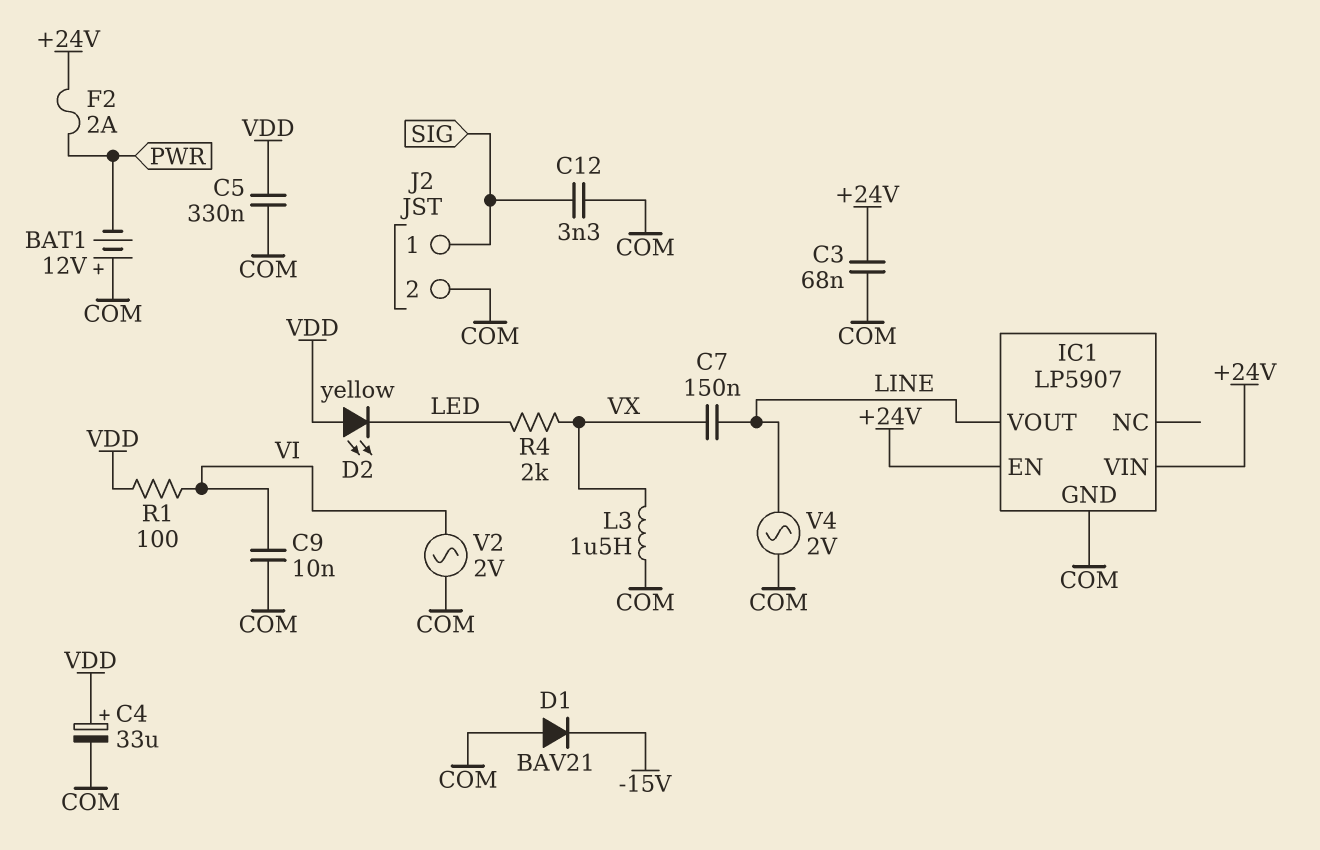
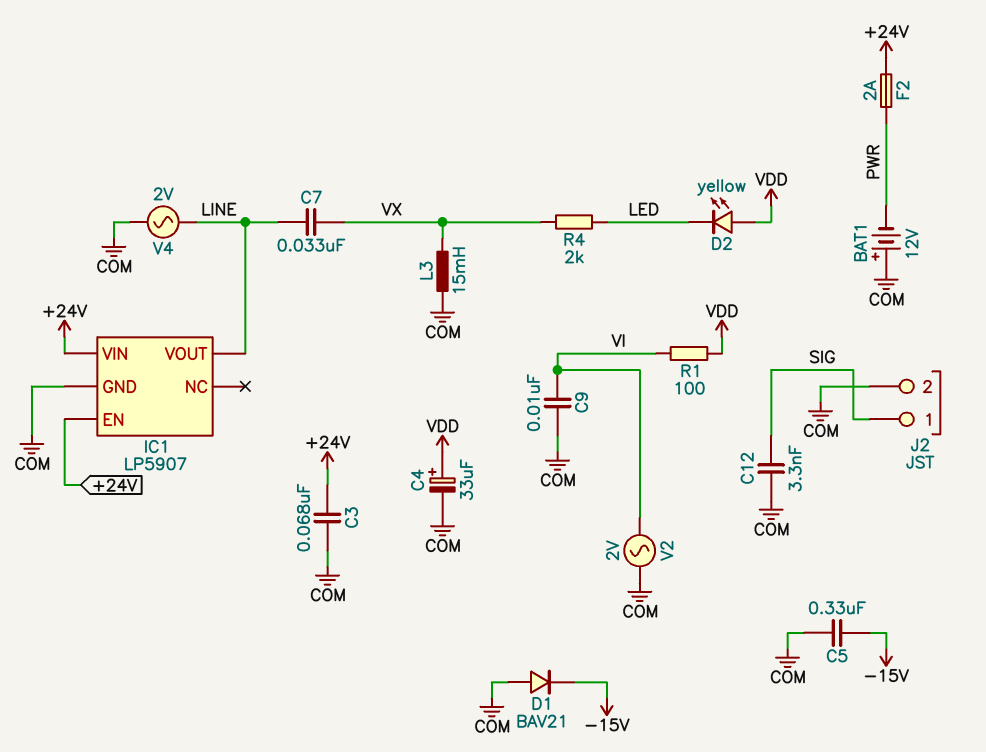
C5: 330nF (COM, VDD) -> 330nF (-15V, COM)
C7: 150nF (LINE, VX) -> 33nF (LINE, VX)
L3: 1.5uH (COM, VX) -> 15mH (COM, VX)

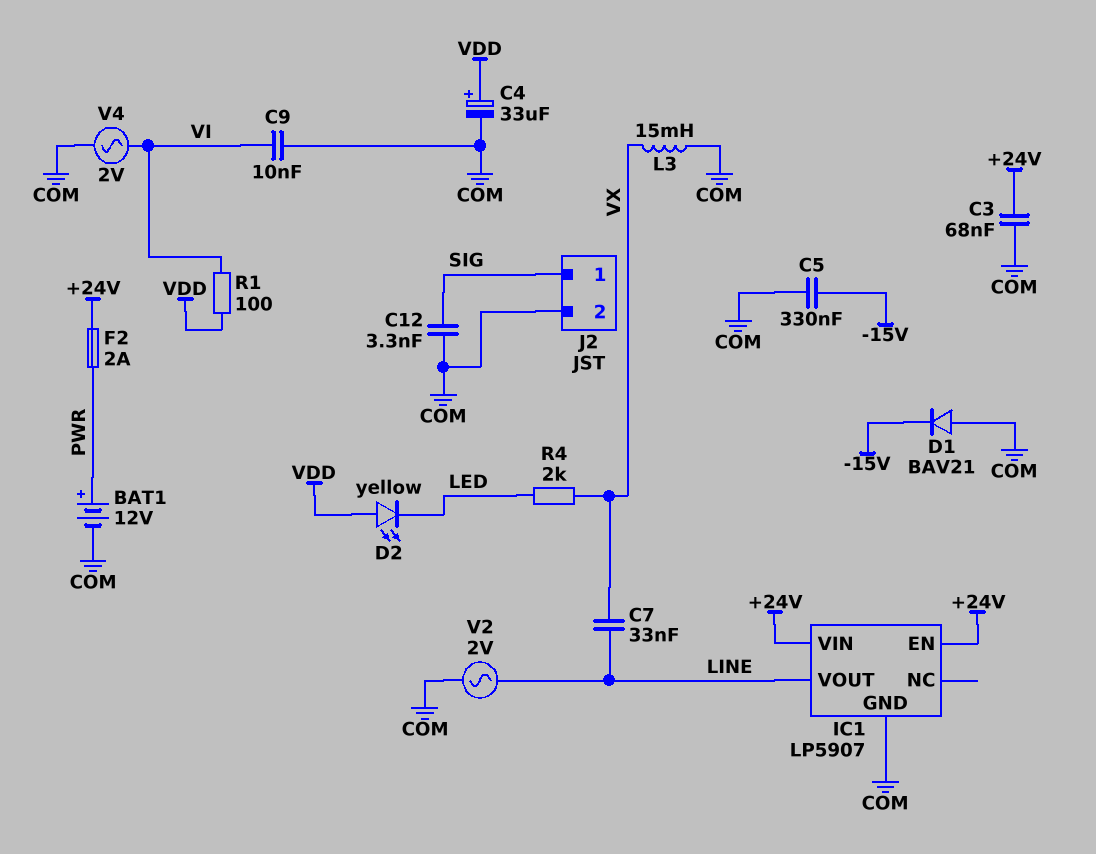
BAT1: 12V (plus COM, minus PWR) -> 12V (plus PWR, minus COM)
V2: AC 2V (COM, VI) -> AC 2V (COM, LINE)
V4: AC 2V (COM, LINE) -> AC 2V (COM, VI)

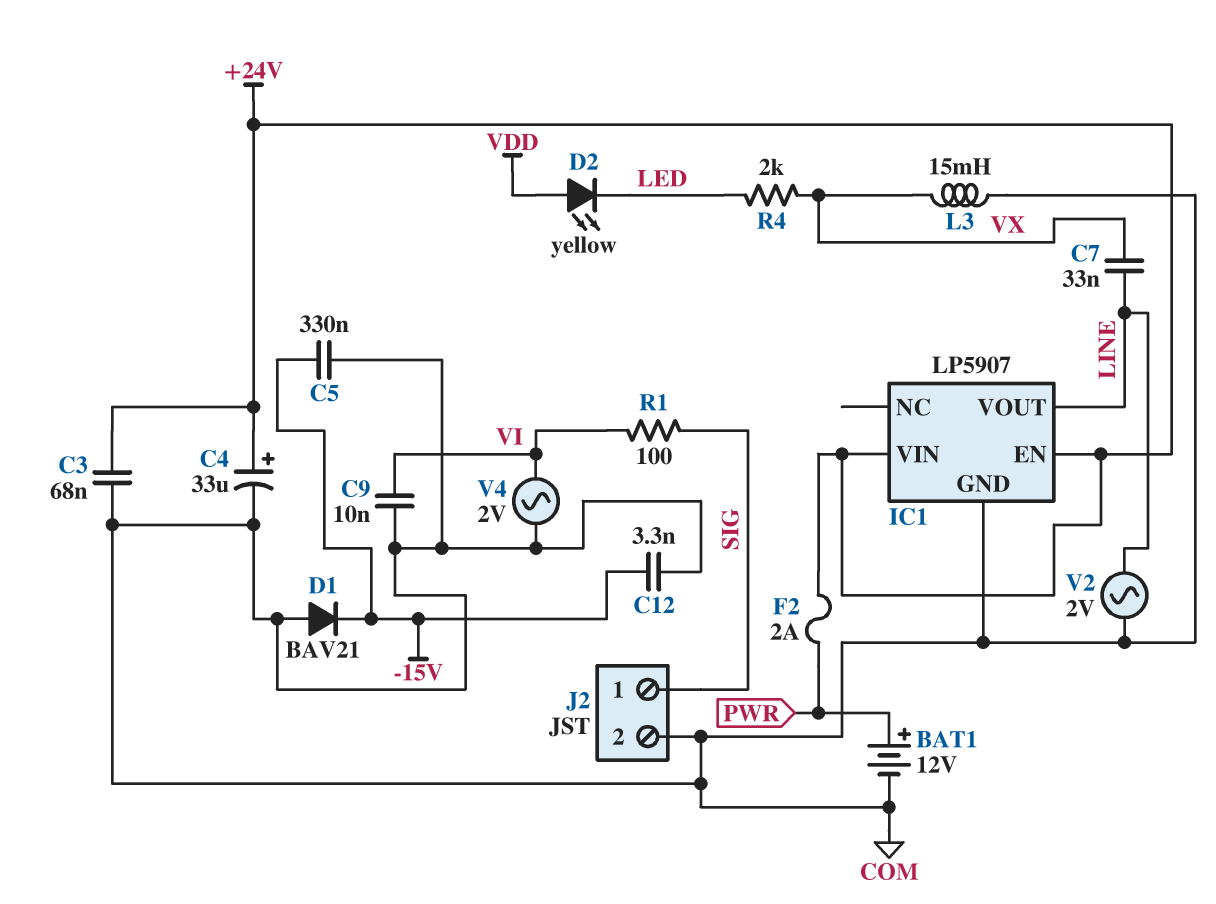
C4: 33uF (plus VDD, minus COM) -> 33uF (plus +24V, minus COM)
C12: 3.3nF (COM, SIG) -> 3.3nF (-15V, COM)
R1: 100 (VDD, VI) -> 100 (SIG, VI)

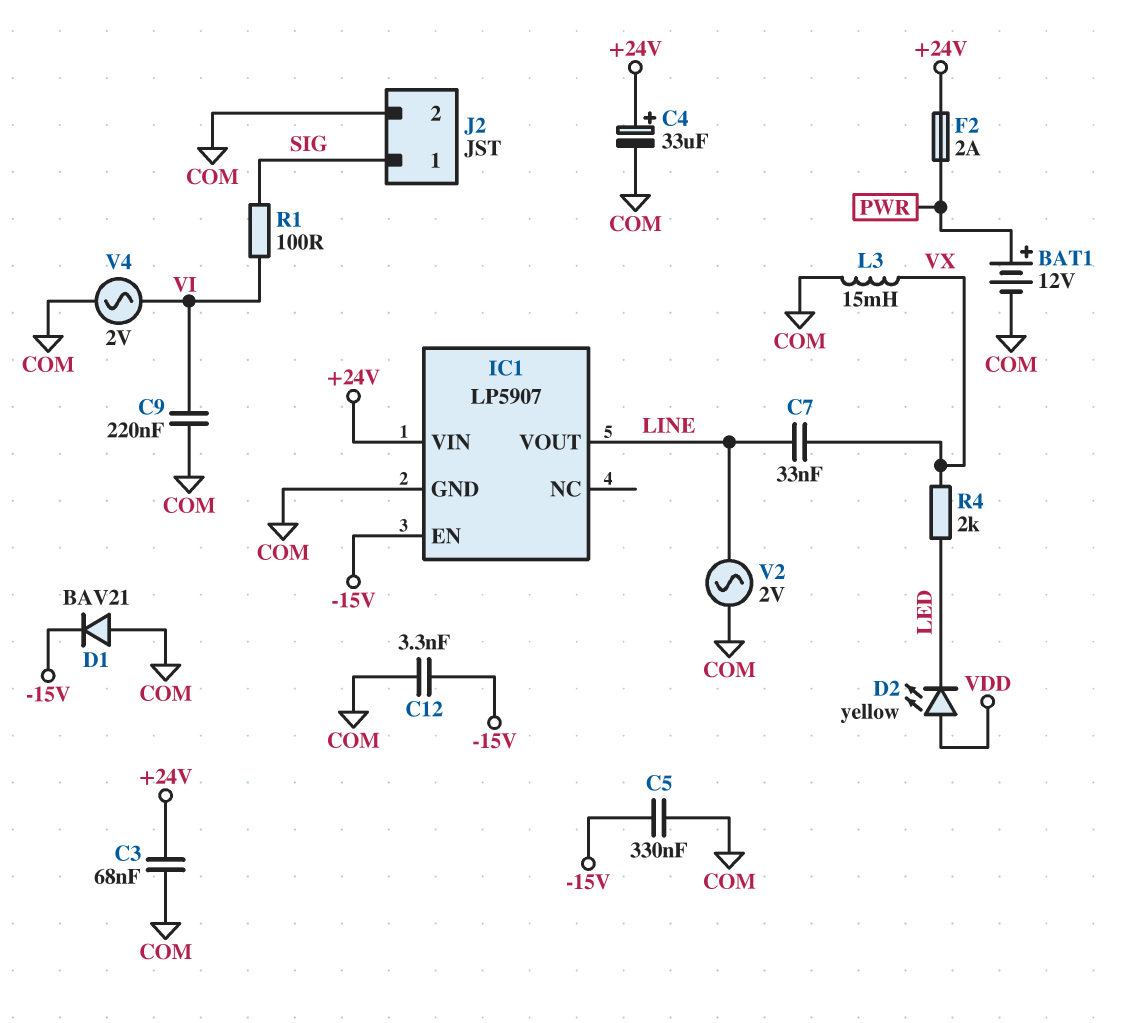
C9: 10nF (COM, VI) -> 220nF (COM, VI)
IC1 pin EN: +24V -> -15V

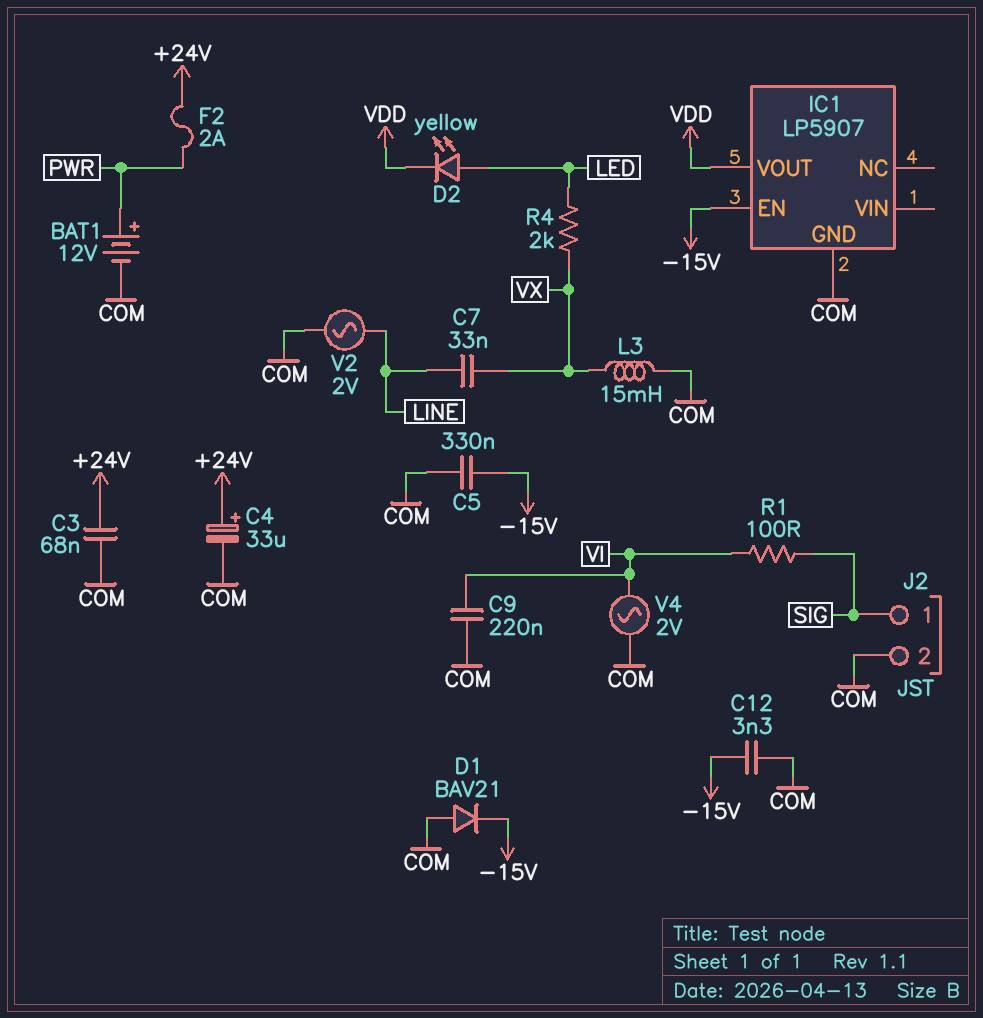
D2: LED yellow (A VDD, K LED) -> LED yellow (A LED, K VDD)
IC1 pin VIN: +24V -> none
IC1 pin VOUT: LINE -> VDD

